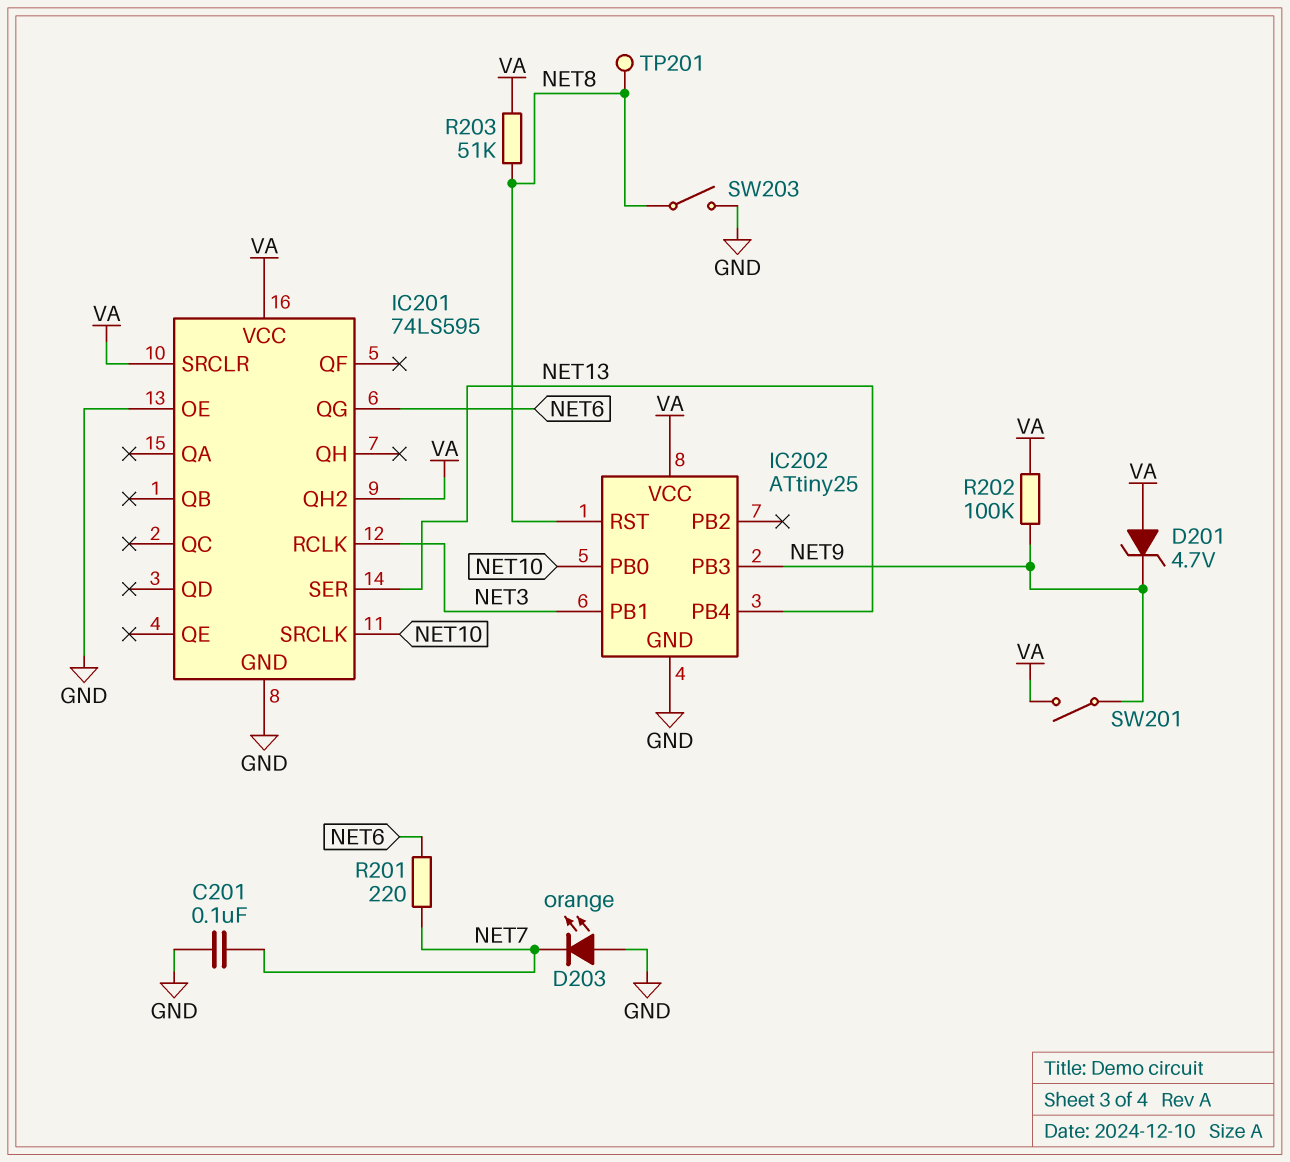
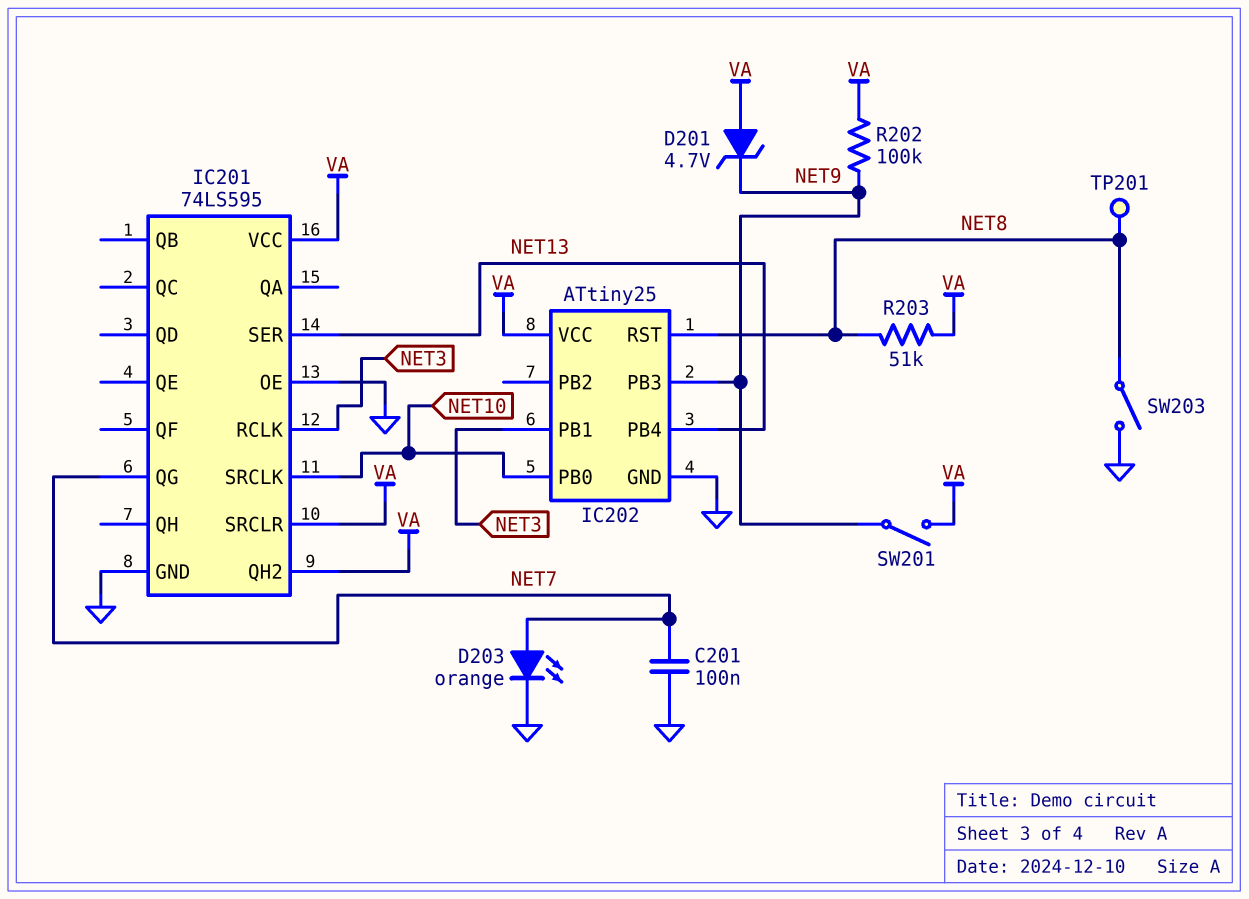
D203: LED orange (A GND, K NET7) -> LED orange (A NET7, K GND)
IC201 pin QG: NET6 -> NET7
R201: 220 (NET6, NET7) -> none

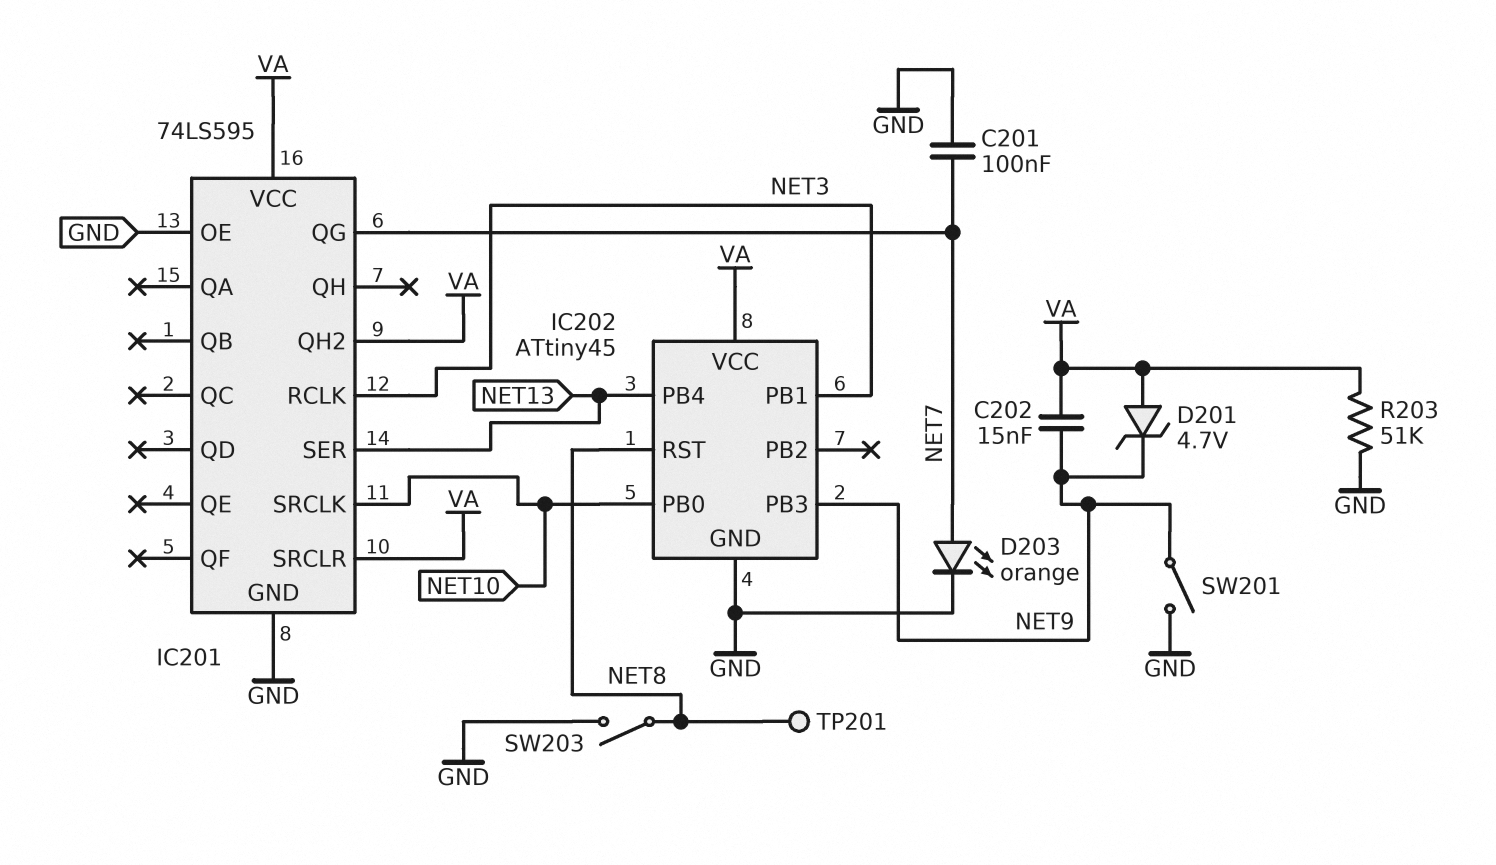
C202: none -> 15nF (NET9, VA)
IC202: ATtiny25 -> ATtiny45
R202: 100k (NET9, VA) -> none
R203: 51k (NET8, VA) -> 51k (GND, VA)
SW201: switch (NET9, VA) -> switch (GND, NET9)

